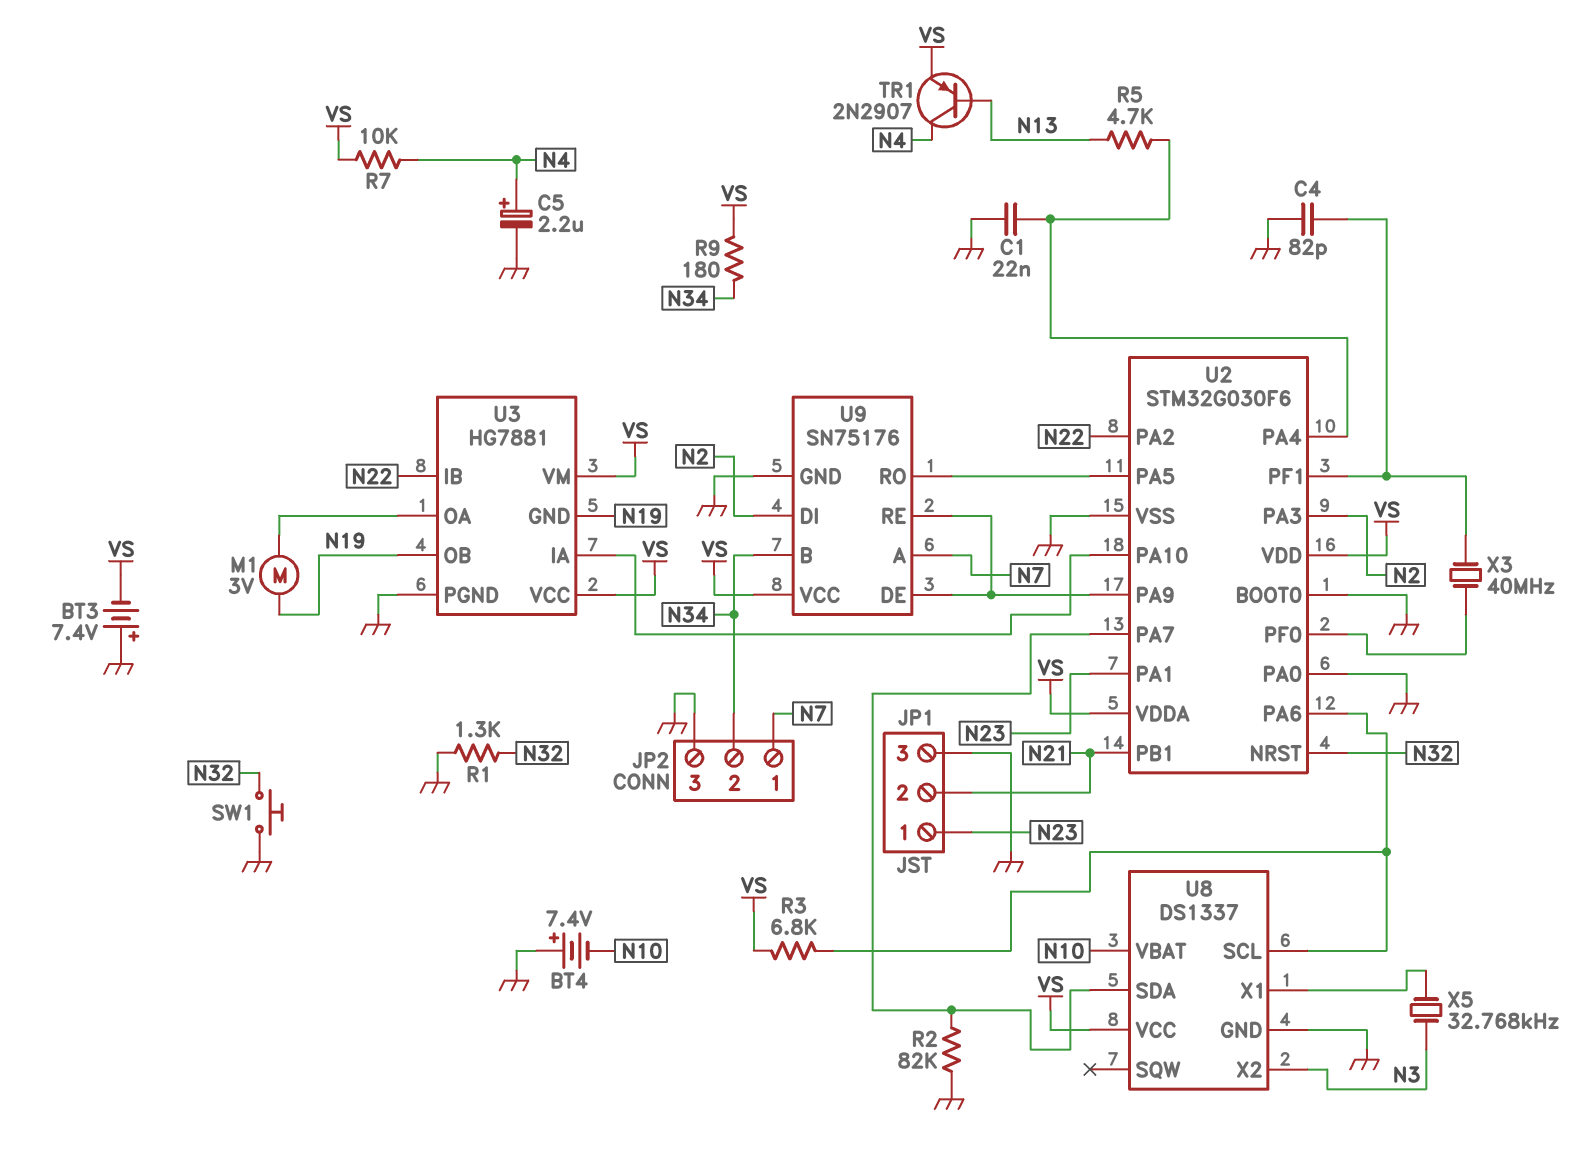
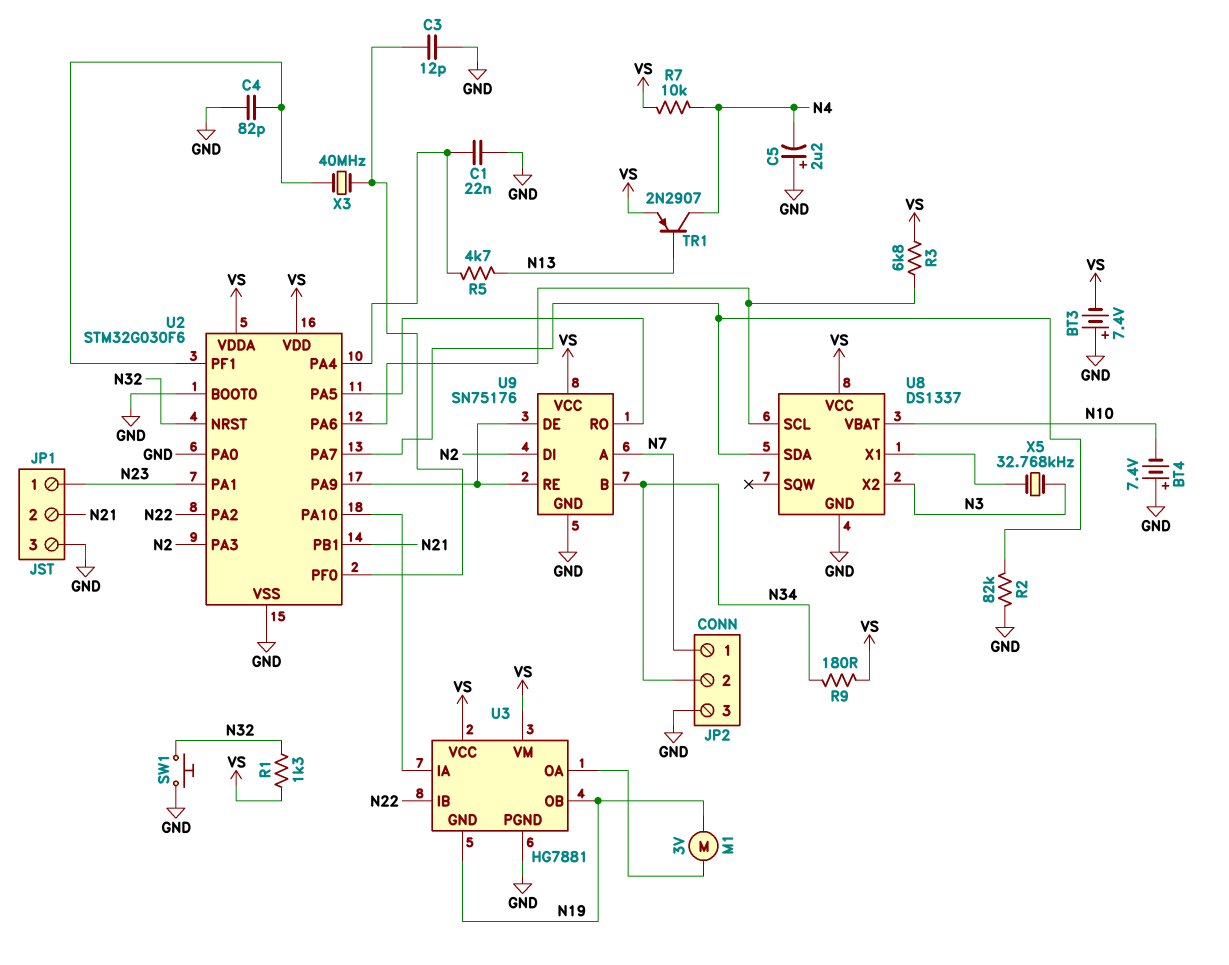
C3: none -> 12pF (GND, U2/PF0)
C5: 2.2uF (plus N4, minus GND) -> 2.2uF (plus GND, minus N4)
R1: 1.3k (GND, N32) -> 1.3k (N32, VS)

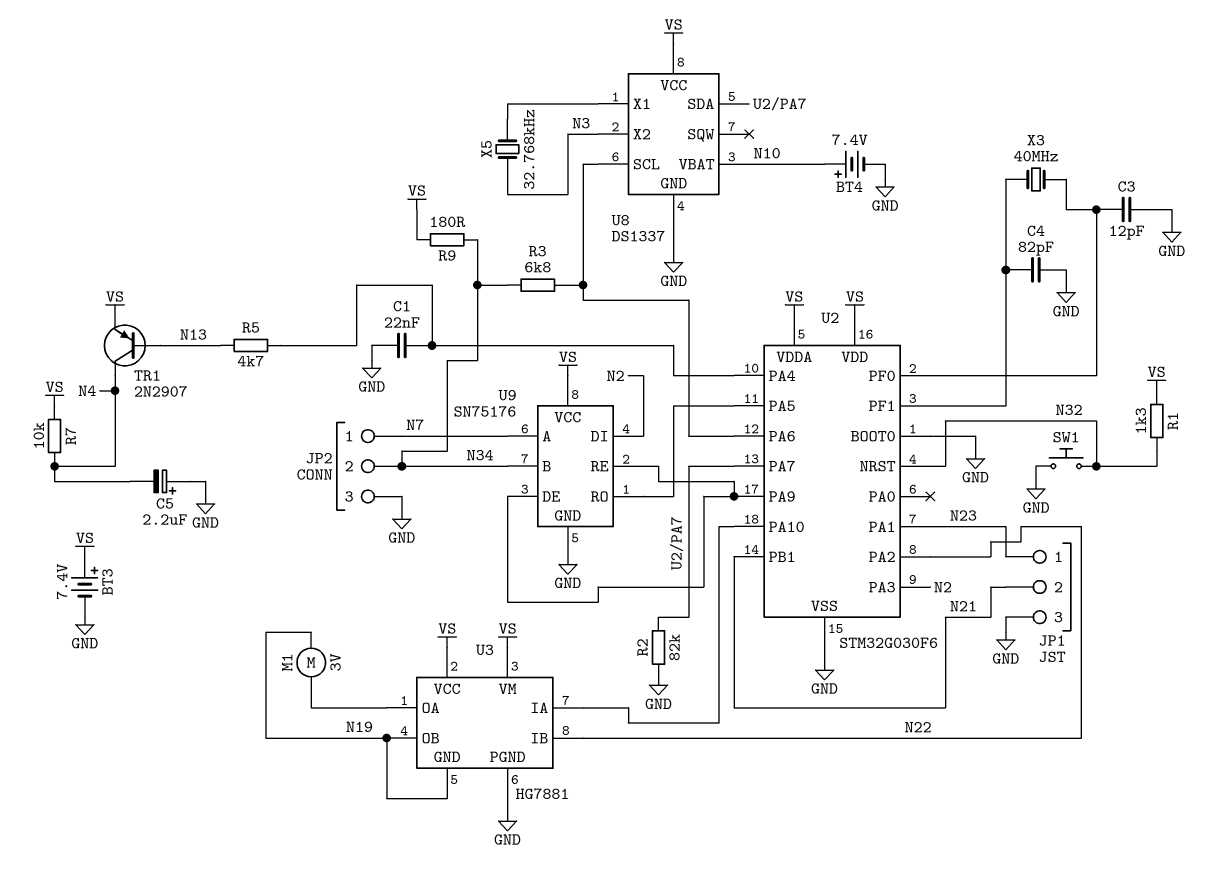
BT3: 7.4V (plus GND, minus VS) -> 7.4V (plus VS, minus GND)
BT4: 7.4V (plus GND, minus N10) -> 7.4V (plus N10, minus GND)
R3: 6.8k (U2/PA6, VS) -> 6.8k (N34, U2/PA6)
U2 pin PA0: GND -> none

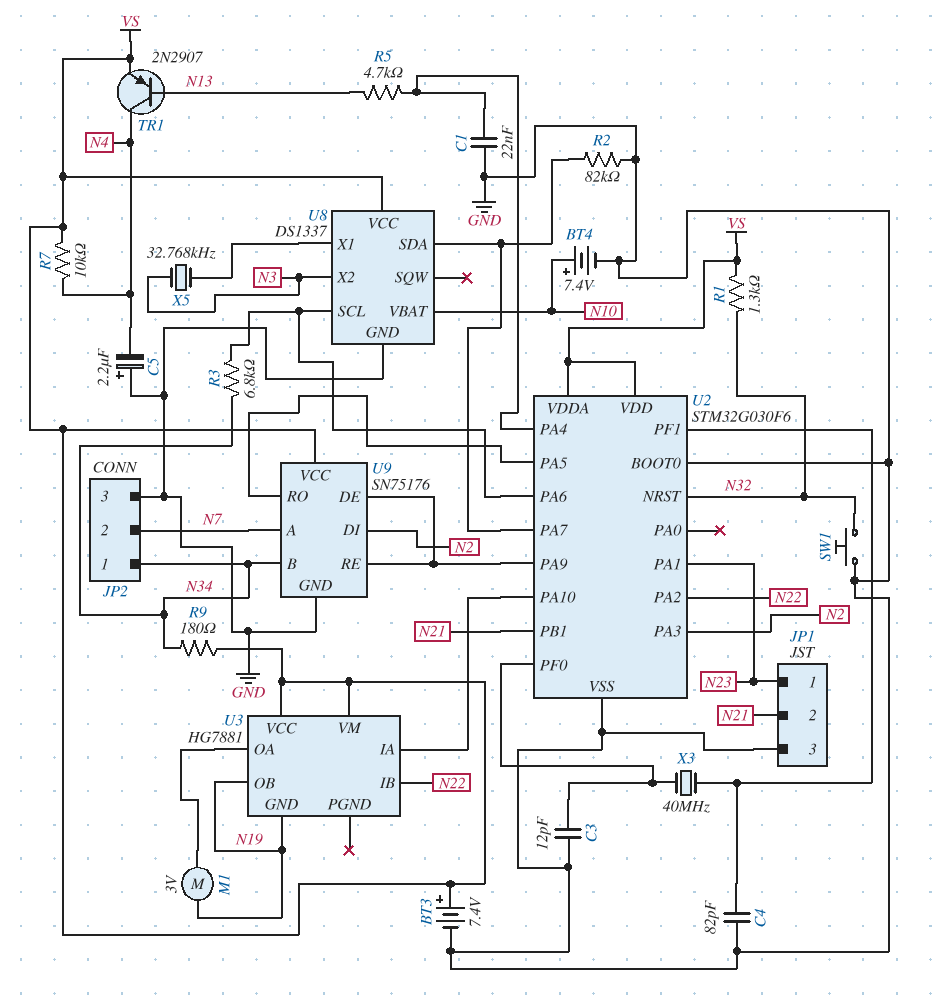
JP2 pin 1: N7 -> N34
JP2 pin 2: N34 -> N7
U3 pin PGND: GND -> none

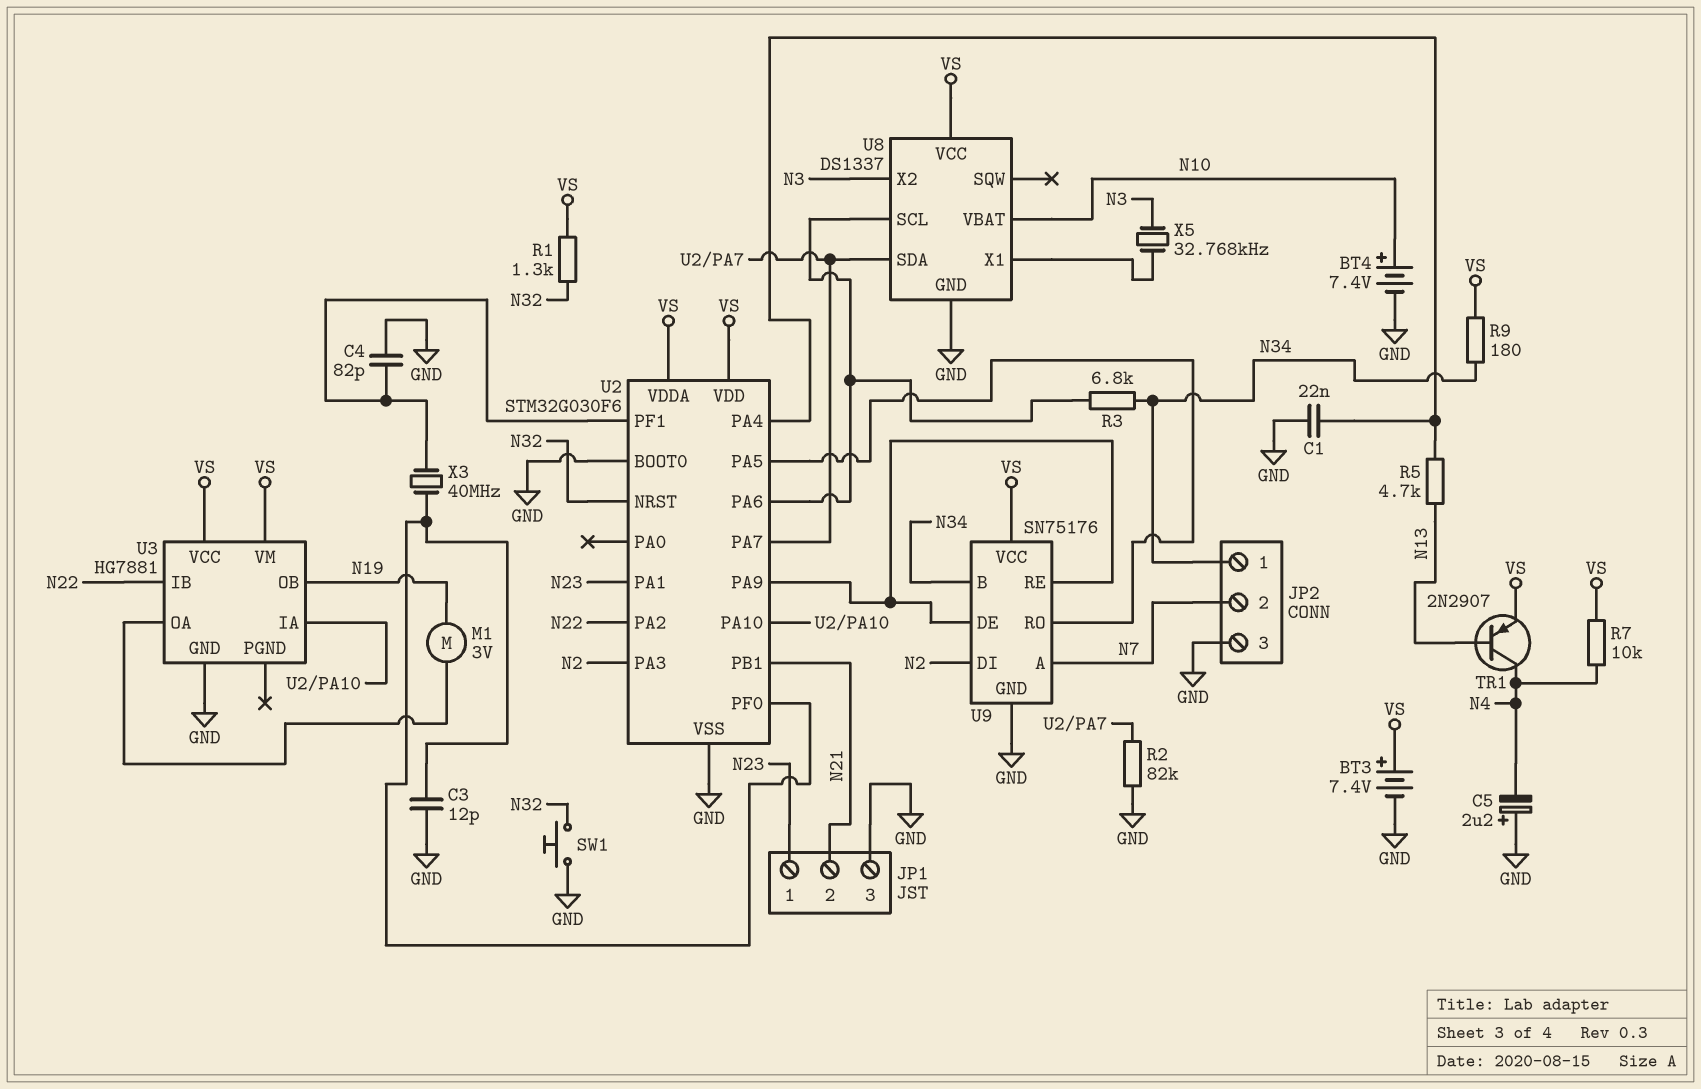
U3 pin GND: N19 -> GND

